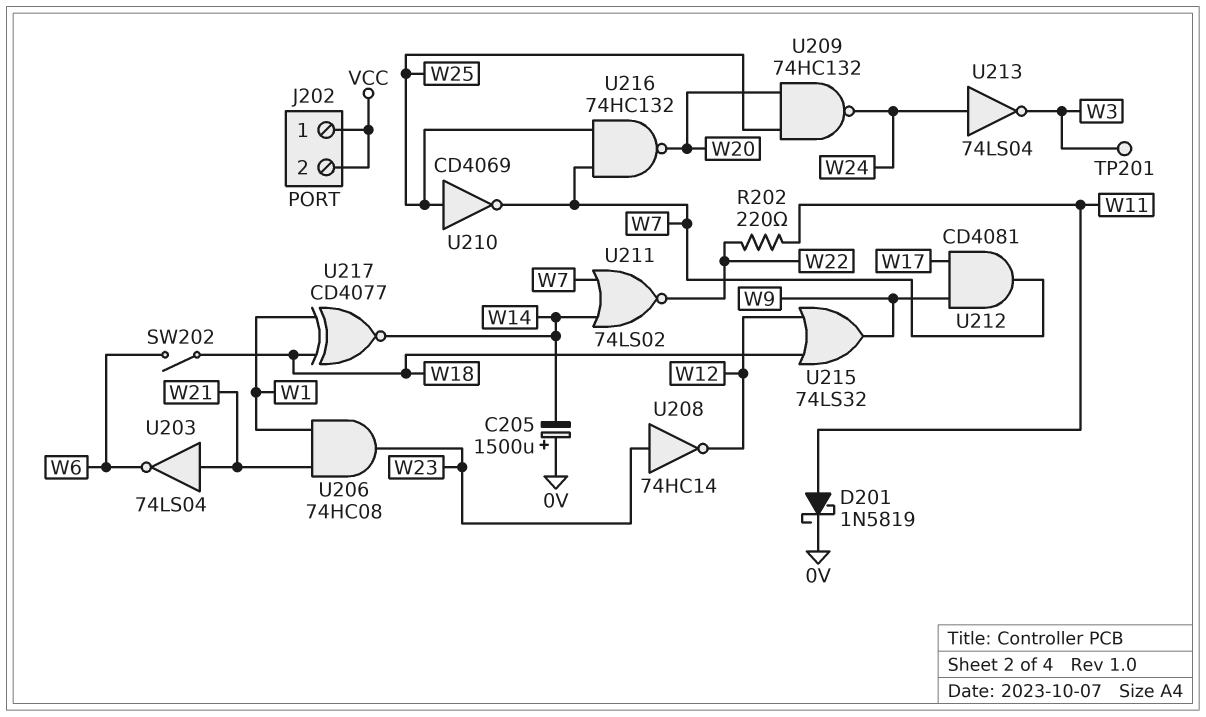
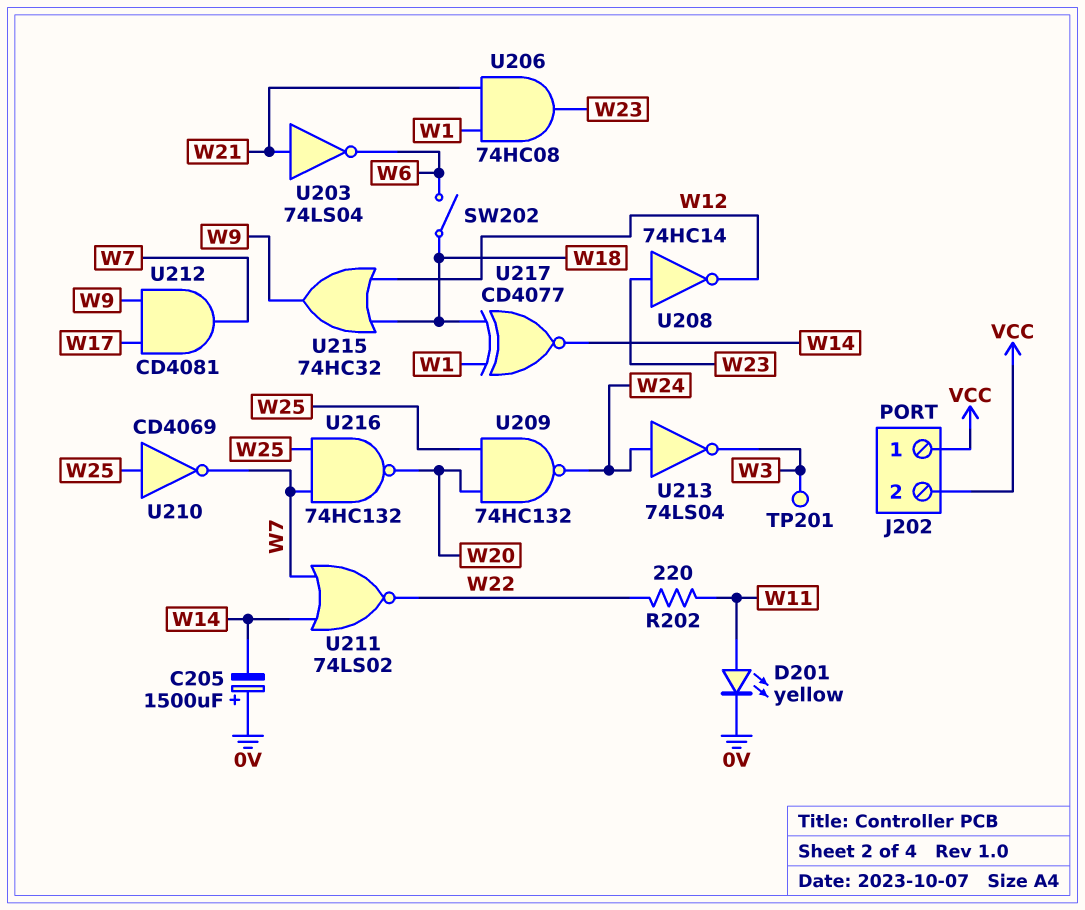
D201: schottky 1N5819 (A W11, K 0V) -> LED yellow (A W11, K 0V)
U215: OR 74LS32 (in W12, in W18, out W9) -> OR 74HC32 (in W12, in W18, out W9)

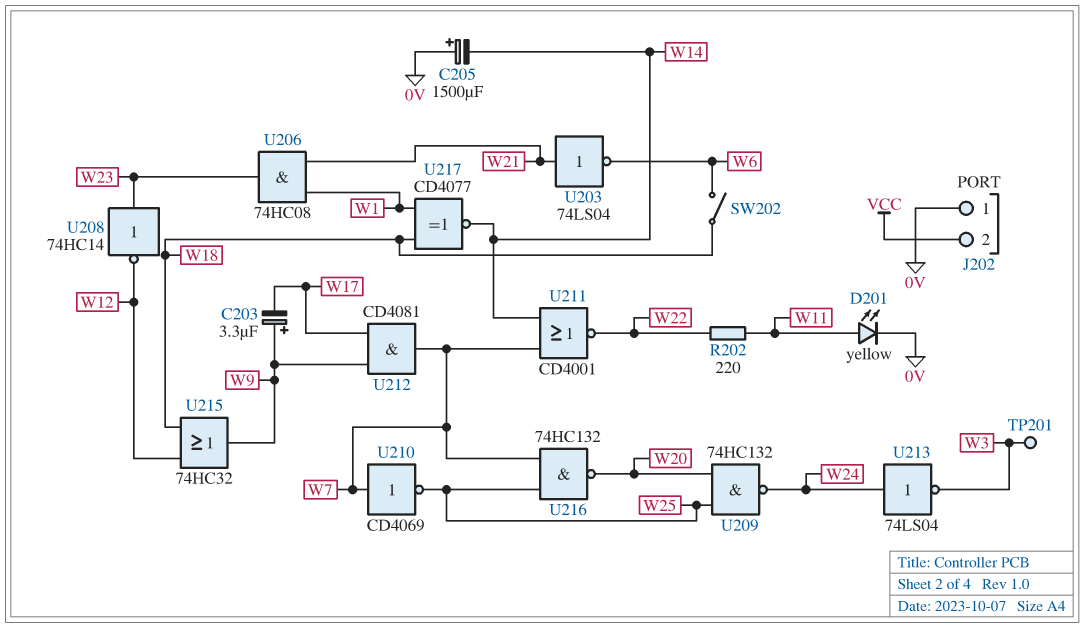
C203: none -> 3.3uF (plus W9, minus W17)
J202 pin 1: VCC -> 0V
U210: NOT CD4069 (in W25, out W7) -> NOT CD4069 (in W7, out W25)
U211: NOR 74LS02 (in W7, in W14, out W22) -> NOR CD4001 (in W7, in W14, out W22)

